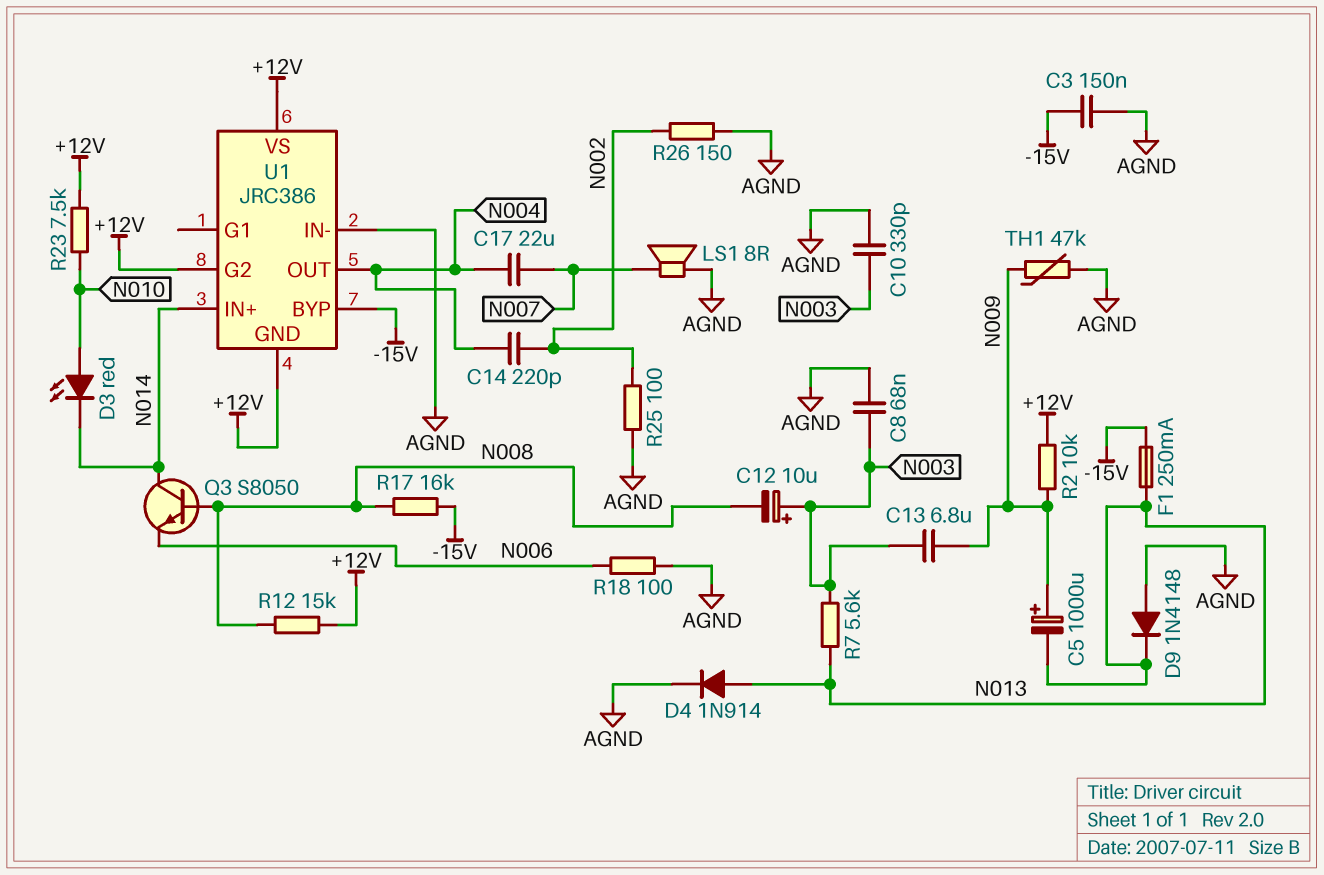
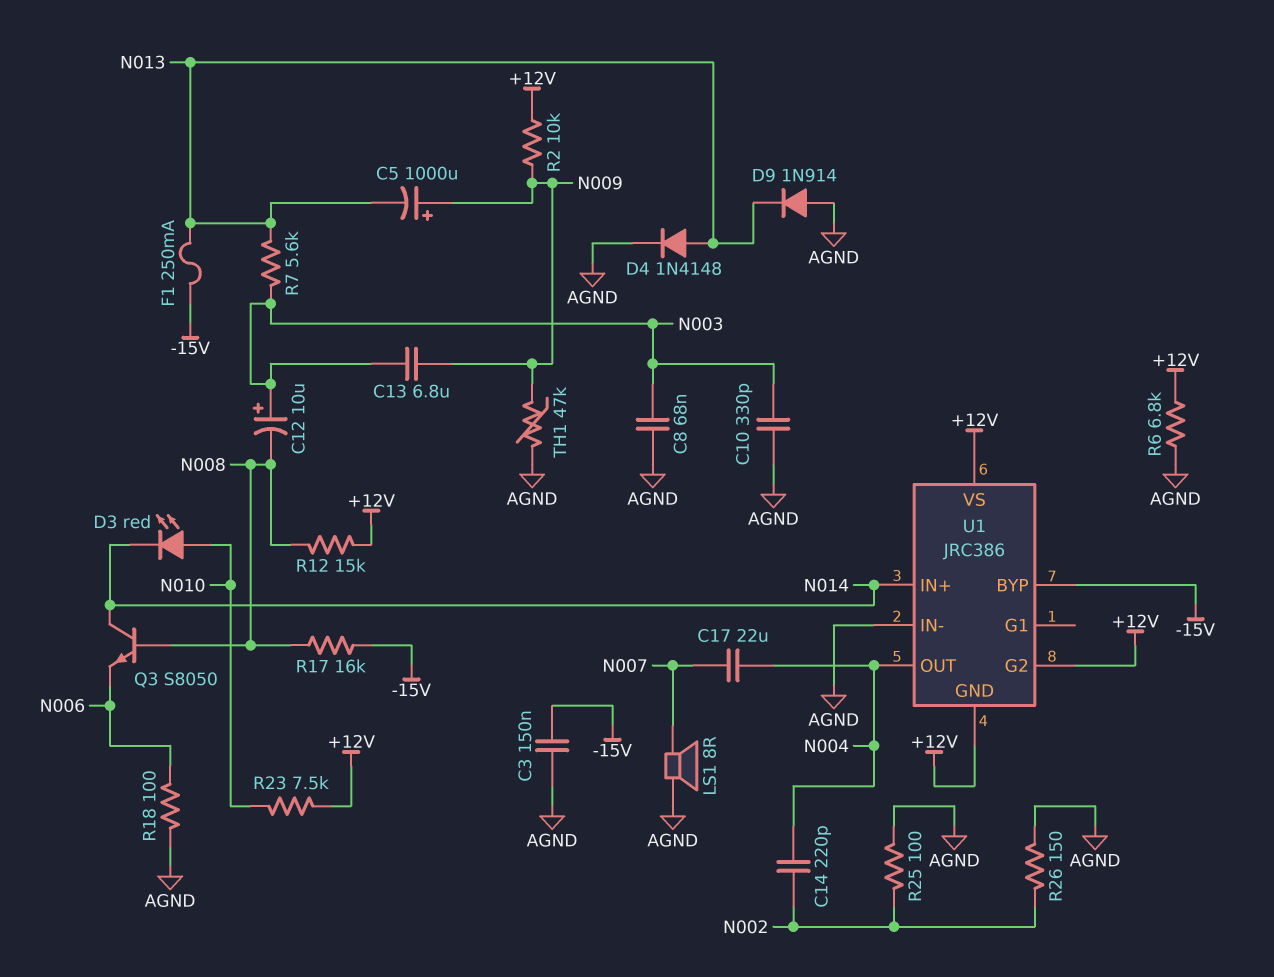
D4: diode 1N914 (A N013, K AGND) -> diode 1N4148 (A N013, K AGND)
D9: diode 1N4148 (A AGND, K N013) -> diode 1N914 (A AGND, K N013)
R6: none -> 6.8k (+12V, AGND)

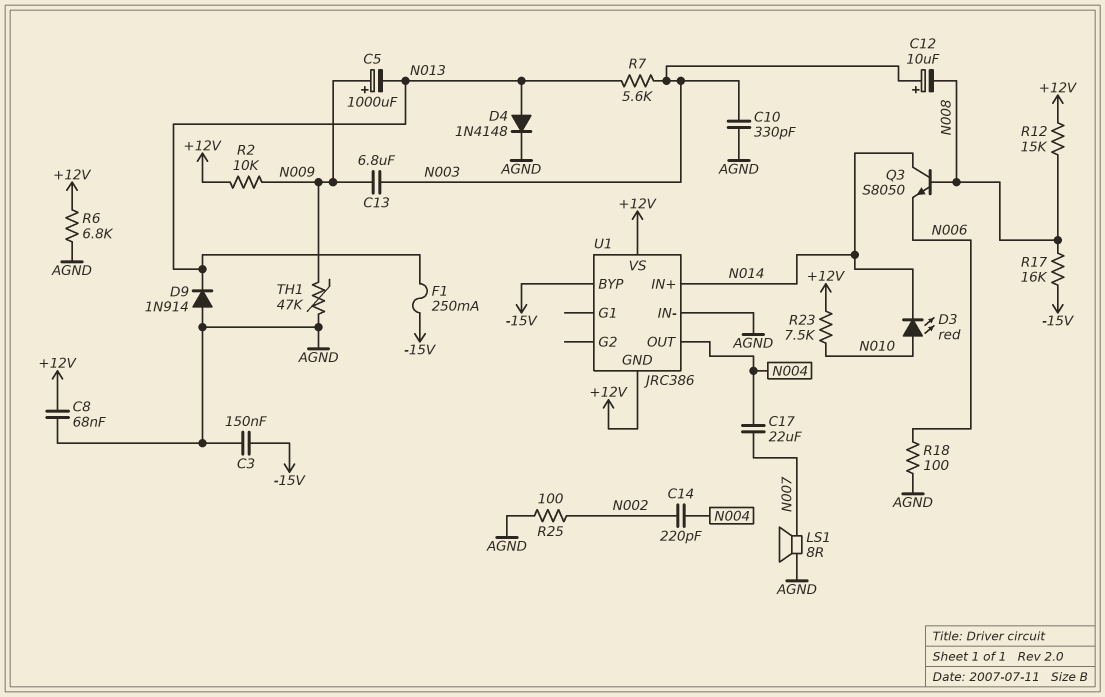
C8: 68nF (AGND, N003) -> 68nF (+12V, AGND)
R26: 150 (AGND, N002) -> none
U1 pin G2: +12V -> none

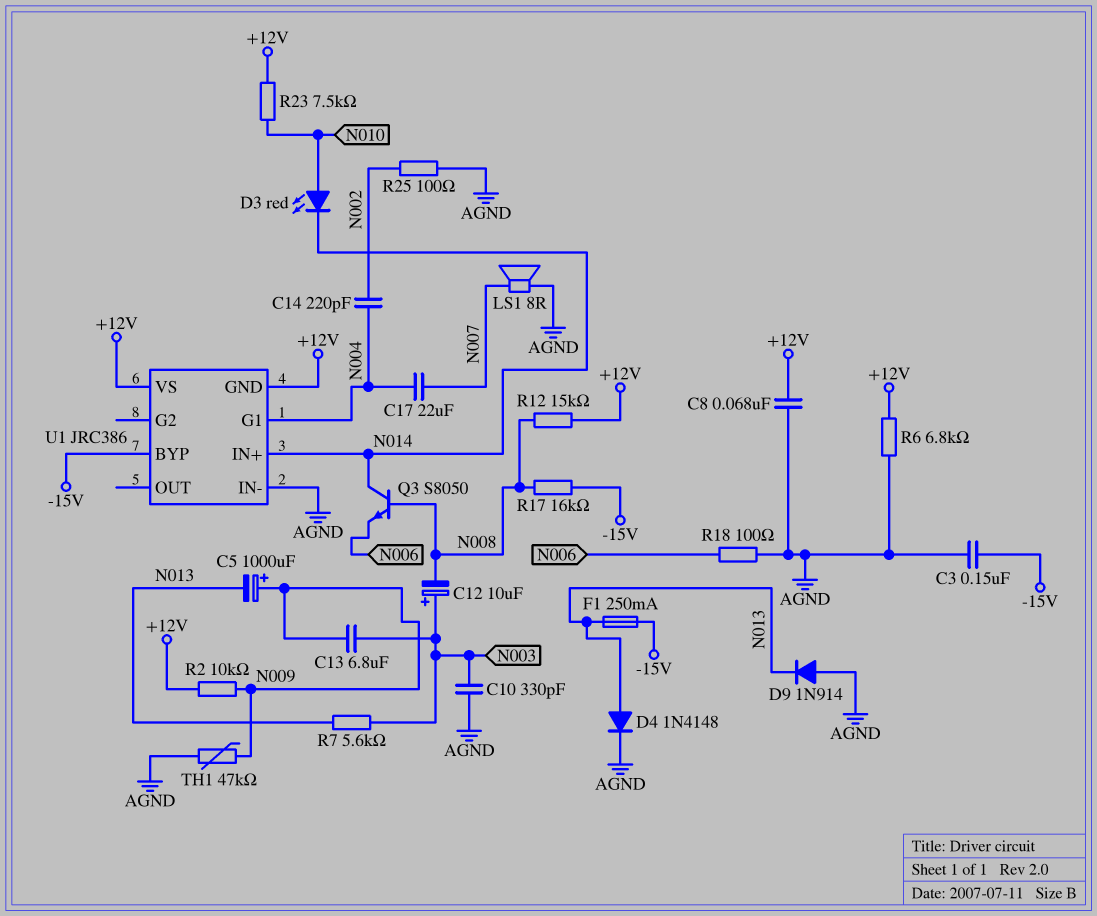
U1 pin G1: none -> N004
U1 pin OUT: N004 -> none

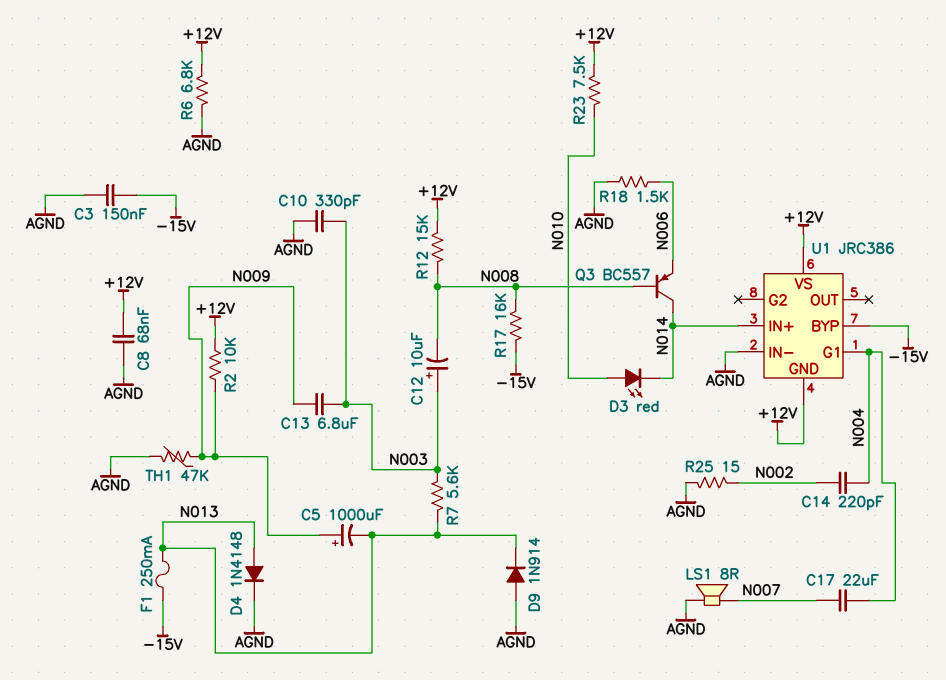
Q3: NPN S8050 (B N008, C N014, E N006) -> PNP BC557 (B N008, C N014, E N006)
R18: 100 (AGND, N006) -> 1.5k (AGND, N006)
R25: 100 (AGND, N002) -> 15 (AGND, N002)

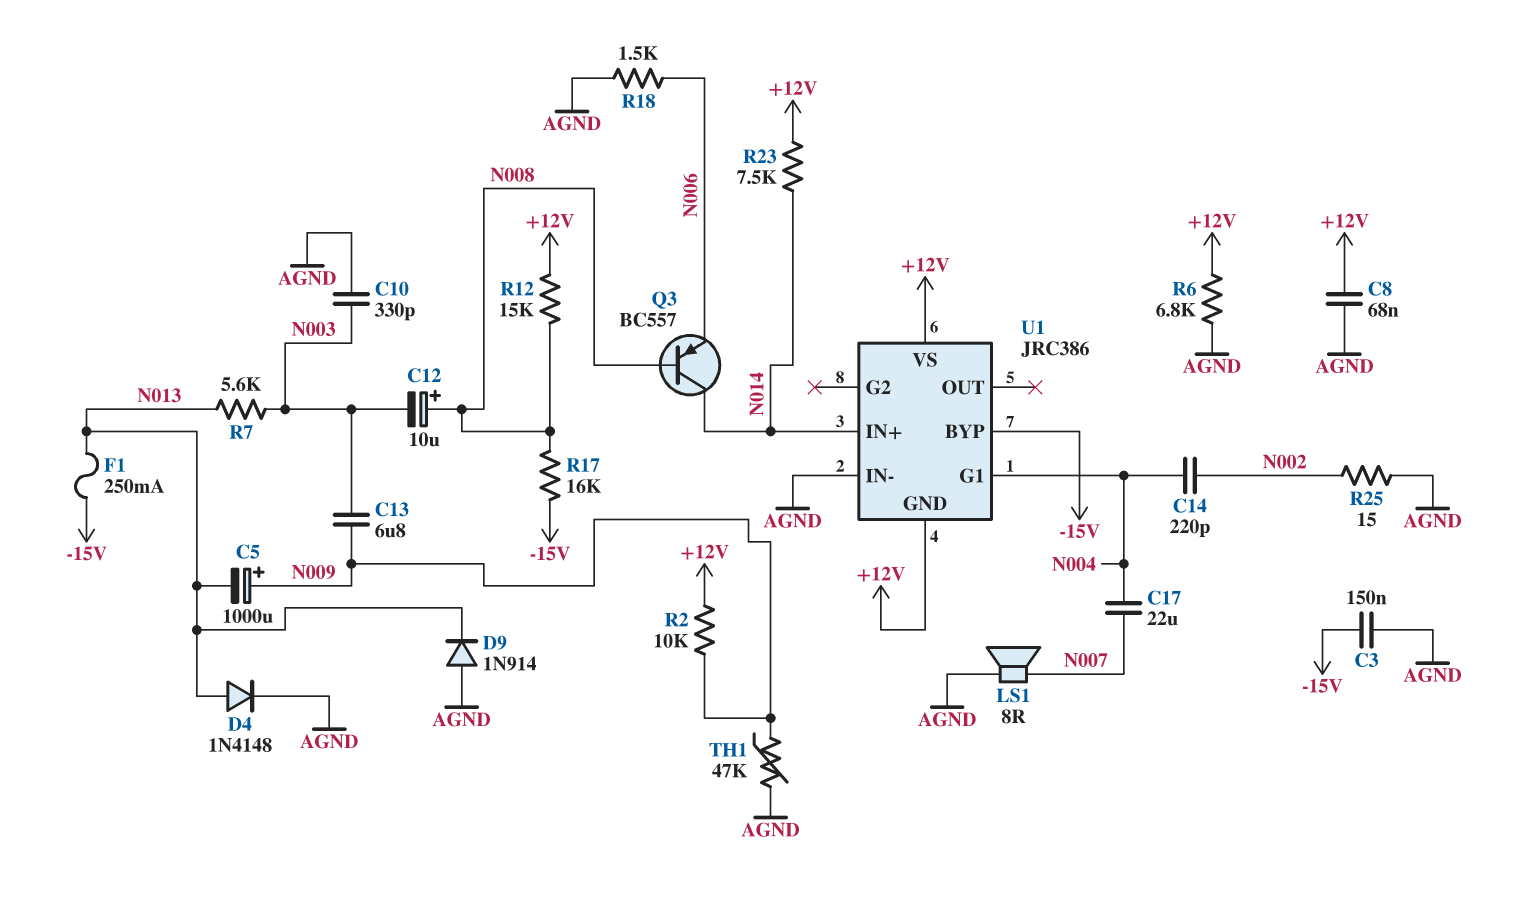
C12: 10uF (plus N003, minus N008) -> 10uF (plus N008, minus N003)
D3: LED red (A N010, K N014) -> none
R23: 7.5k (+12V, N010) -> 7.5k (+12V, N014)

